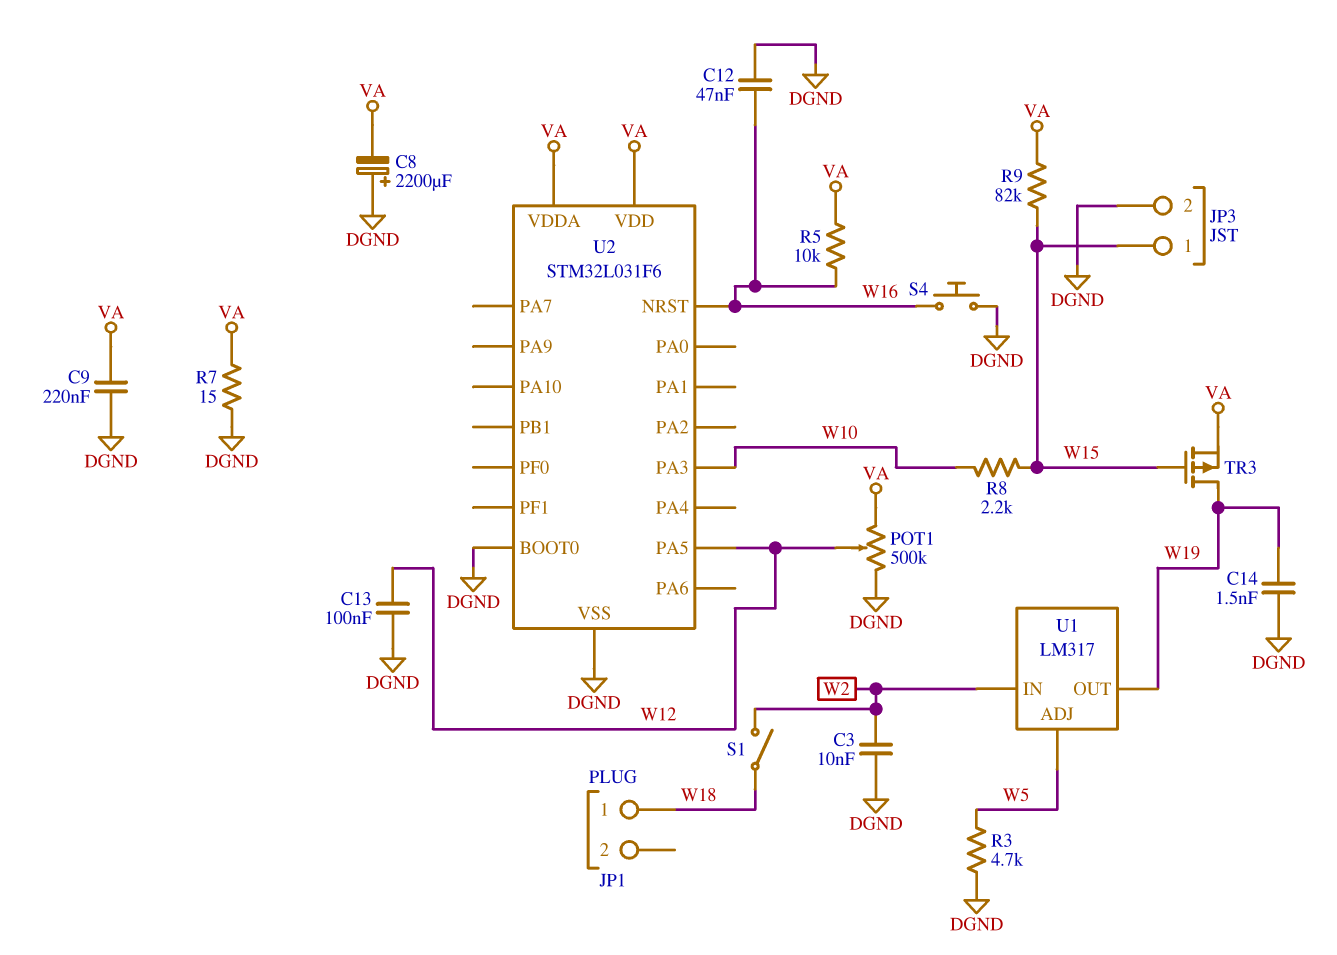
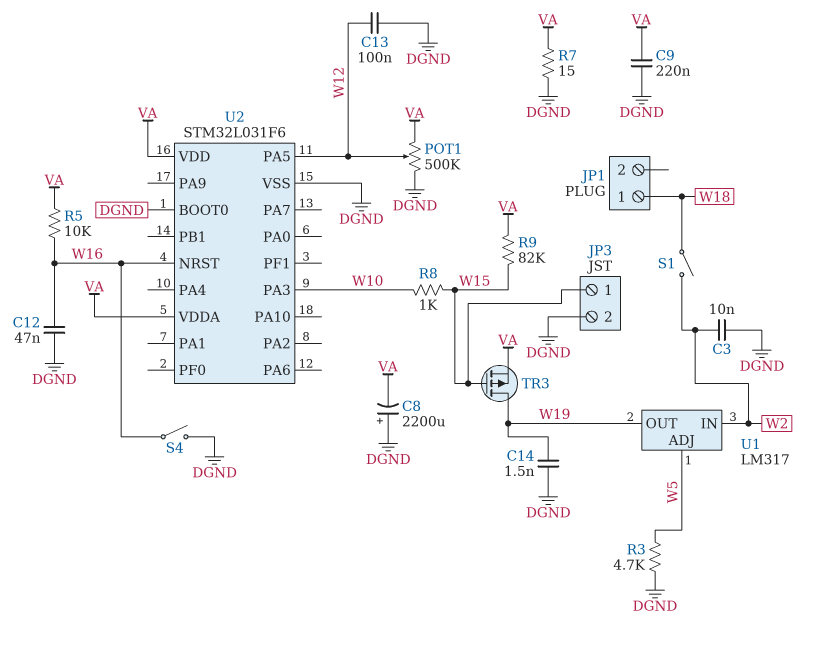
R8: 2.2k (W10, W15) -> 1k (W10, W15)
S4: button (DGND, W16) -> switch (DGND, W16)

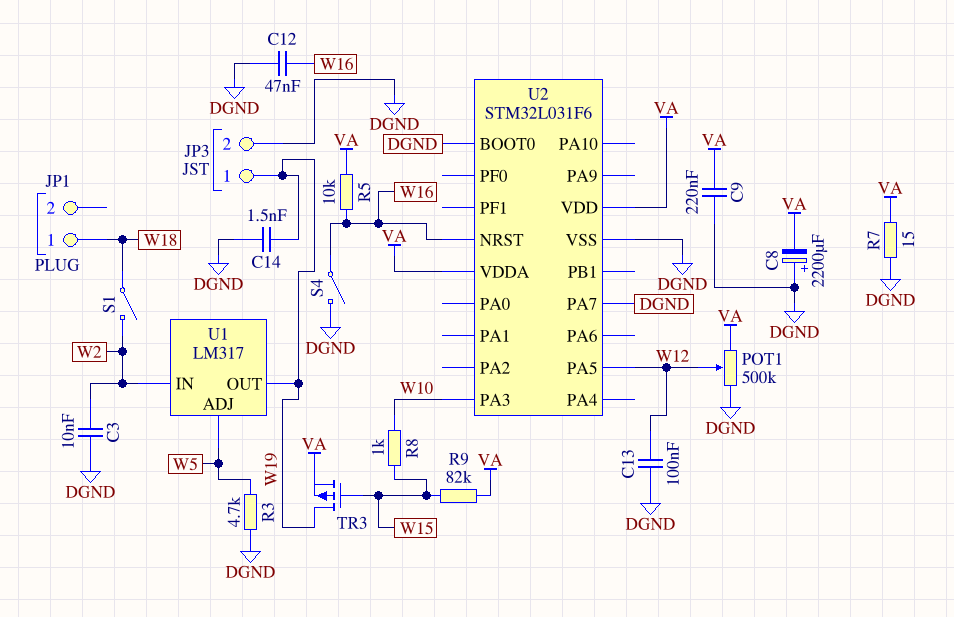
JP3 pin 1: W15 -> W19
U2 pin PA7: none -> DGND

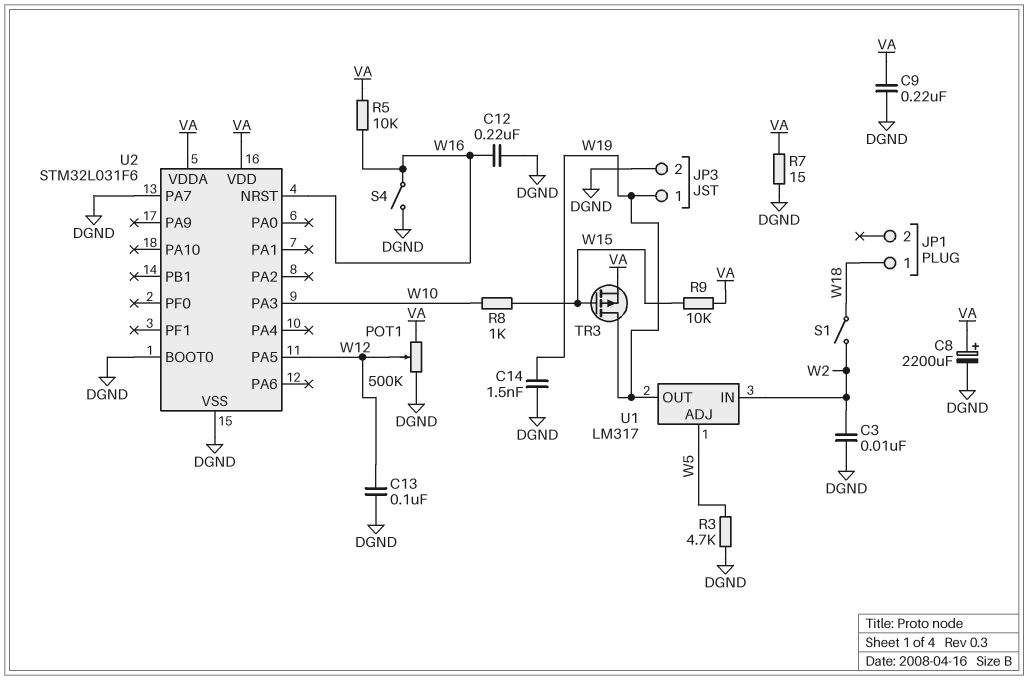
C8: 2200uF (plus DGND, minus VA) -> 2200uF (plus VA, minus DGND)
C12: 47nF (DGND, W16) -> 220nF (DGND, W16)
R9: 82k (VA, W15) -> 10k (VA, W15)

